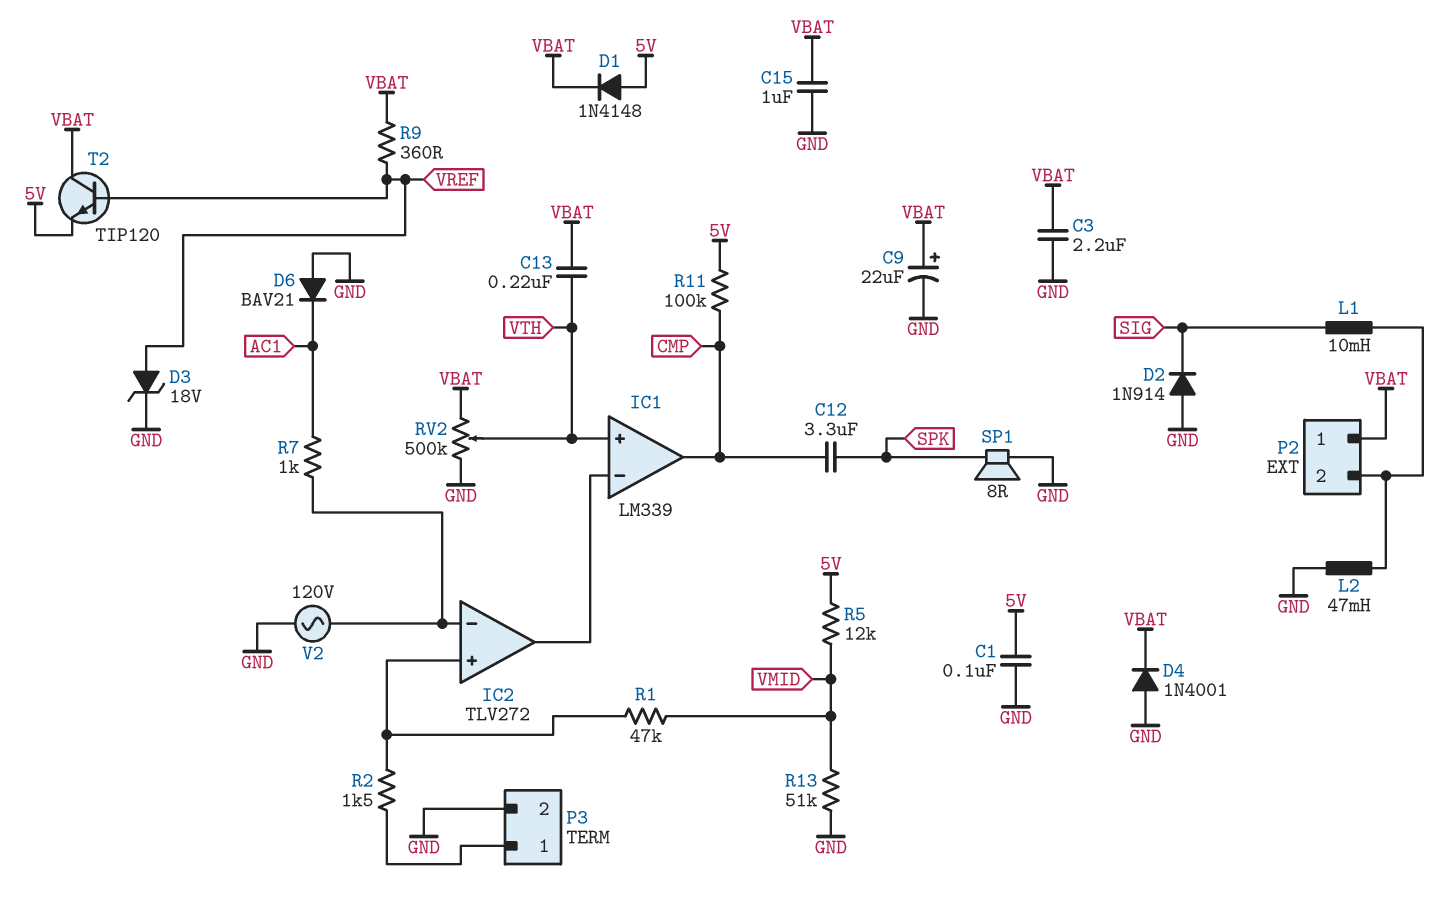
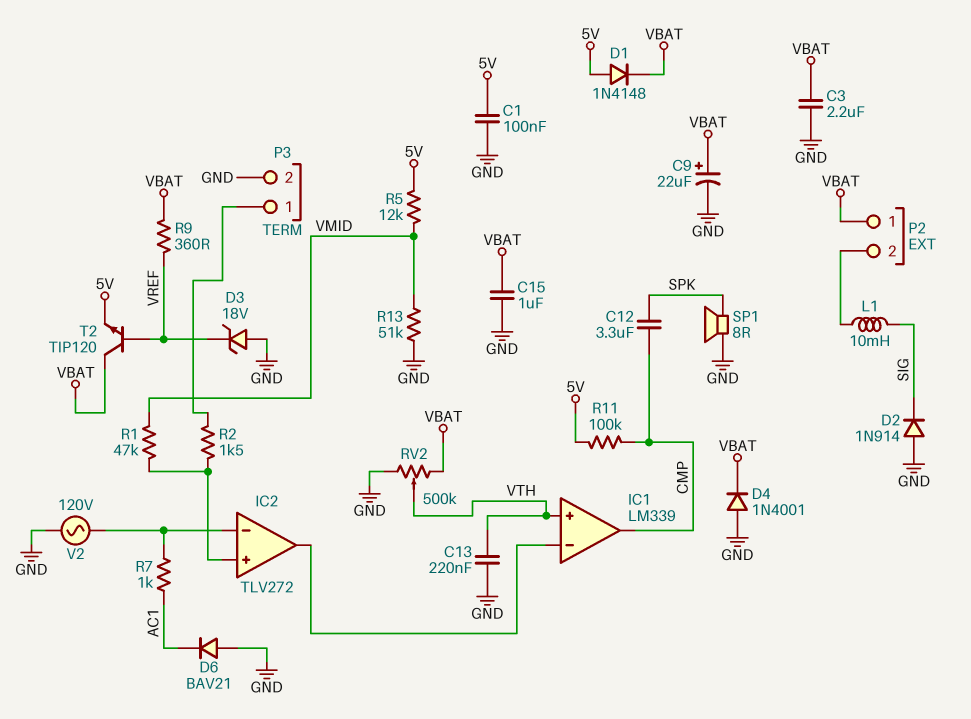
C13: 220nF (VBAT, VTH) -> 220nF (GND, VTH)
D3: zener 18V (A VREF, K GND) -> zener 18V (A GND, K VREF)
L2: 47mH (GND, P2/2) -> none

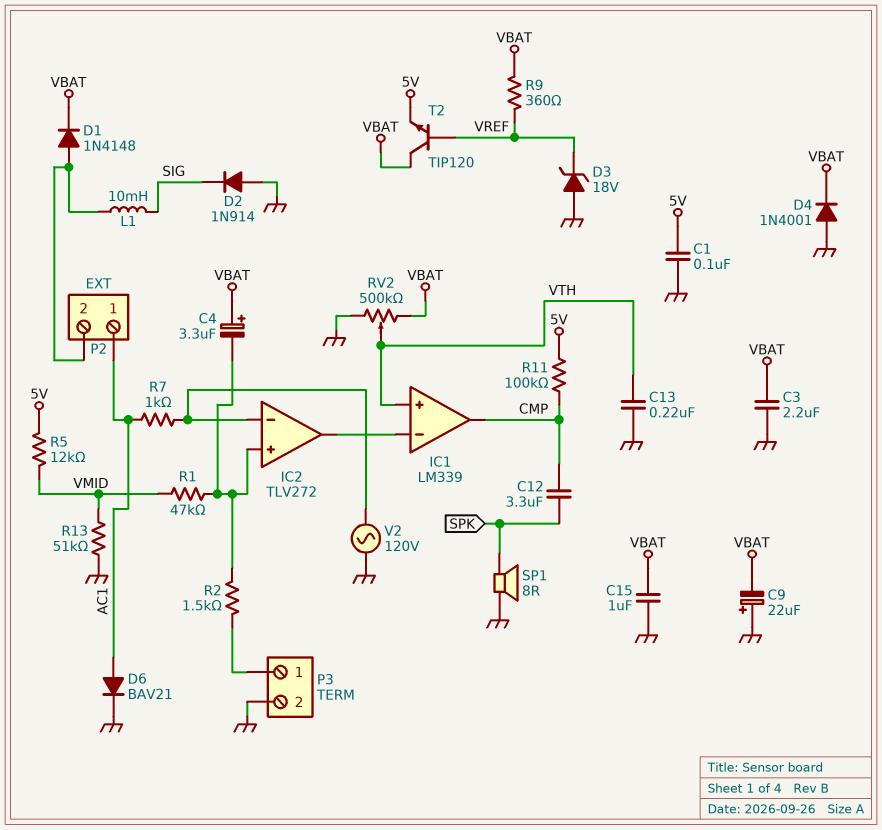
C4: none -> 3.3uF (plus VBAT, minus IC2/in+)
C9: 22uF (plus VBAT, minus GND) -> 22uF (plus GND, minus VBAT)
D1: diode 1N4148 (A 5V, K VBAT) -> diode 1N4148 (A P2/2, K VBAT)
D6: diode BAV21 (A GND, K AC1) -> diode BAV21 (A AC1, K GND)
P2 pin 1: VBAT -> AC1

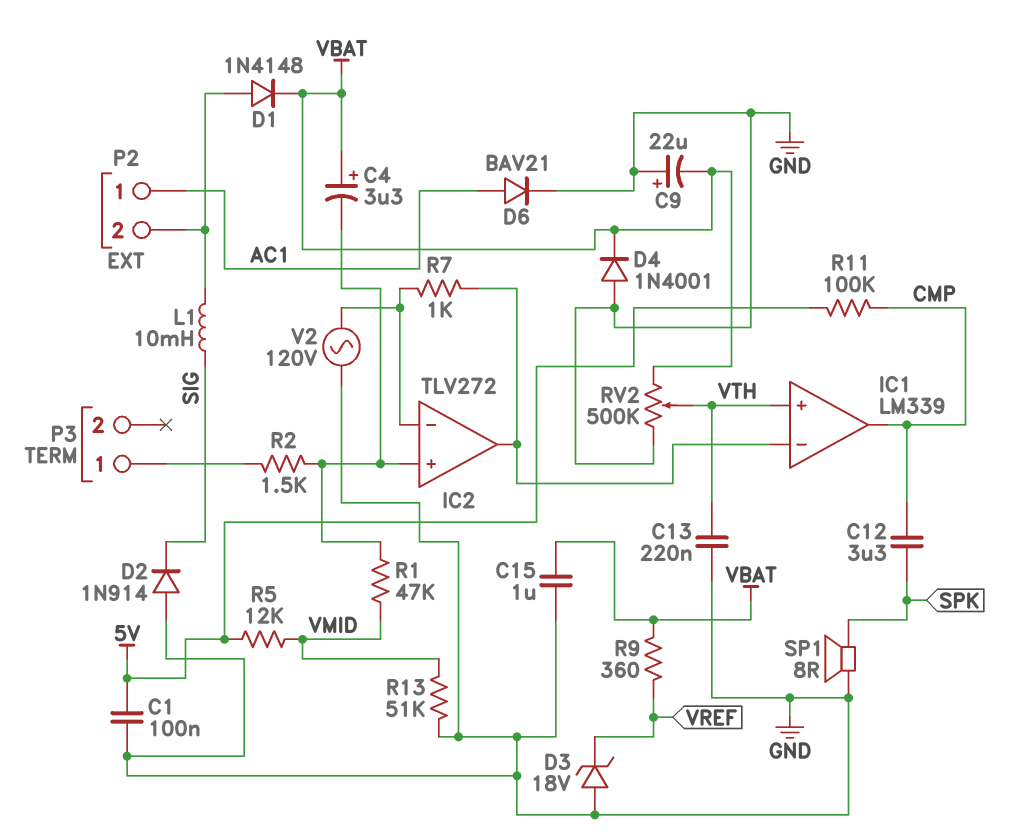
C3: 2.2uF (GND, VBAT) -> none
P3 pin 2: GND -> none
R7: 1k (AC1, IC2/in-) -> 1k (IC1/in-, IC2/in-)
T2: NPN TIP120 (B VREF, C VBAT, E 5V) -> none

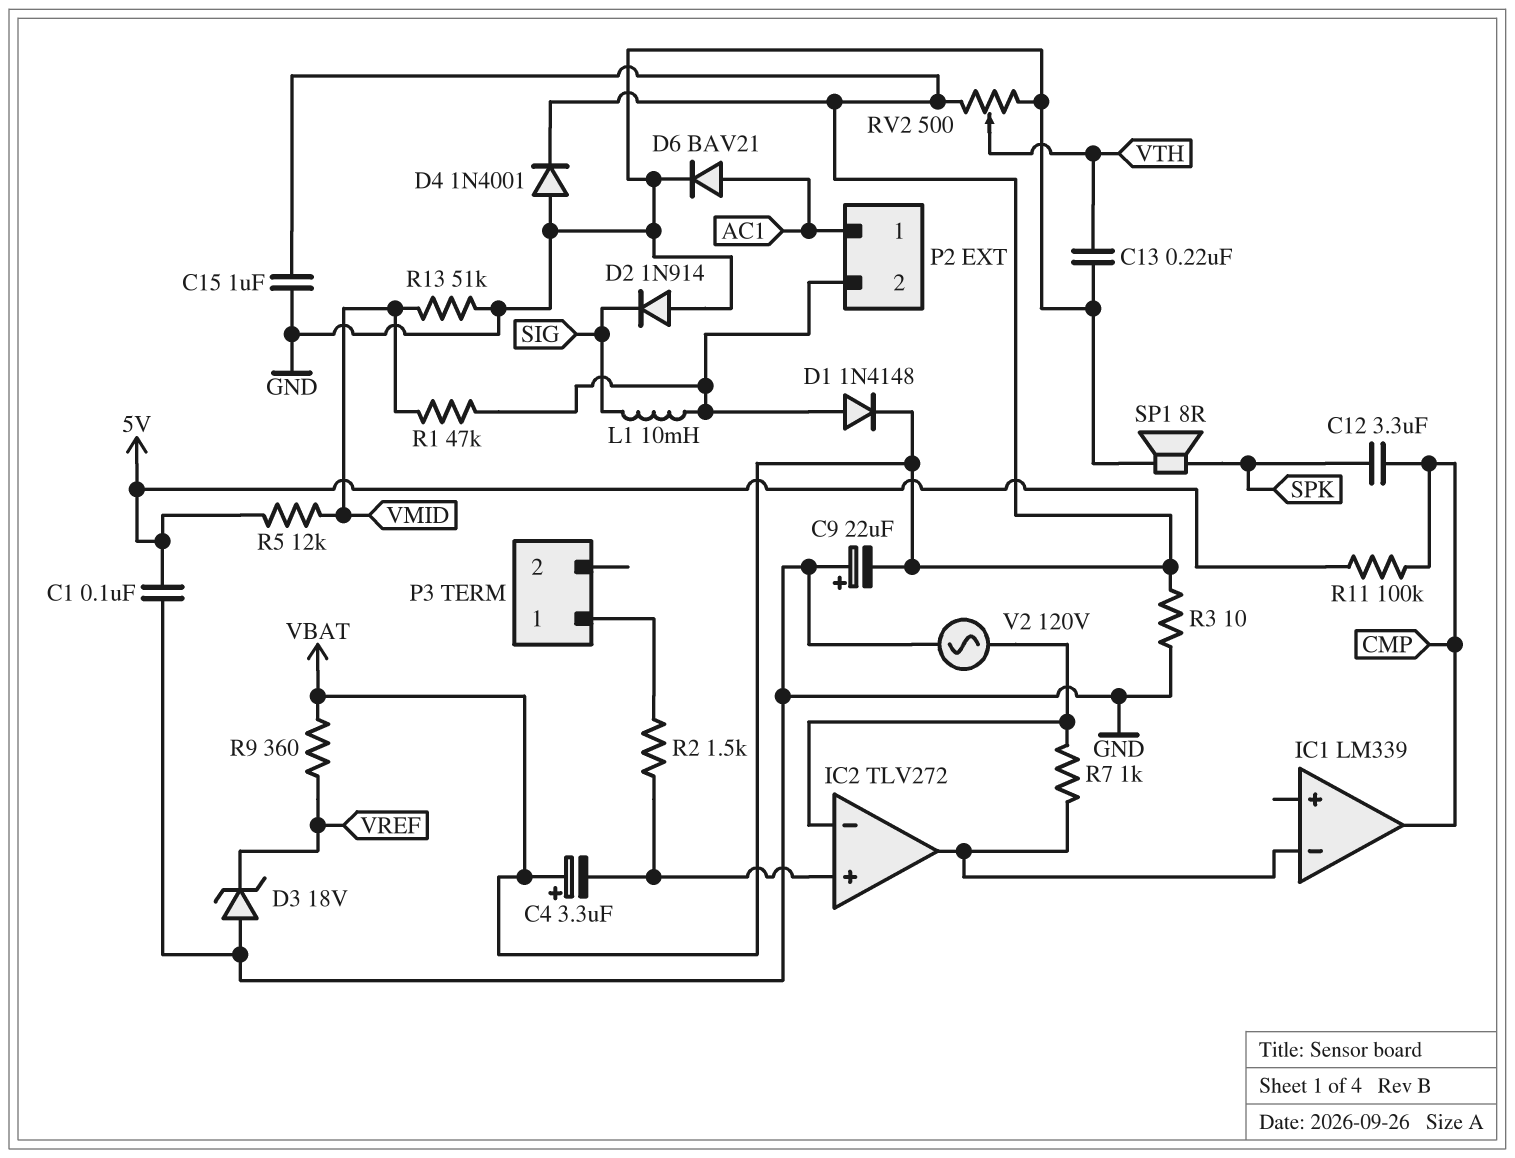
IC1 pin in+: VTH -> none
R1: 47k (IC2/in+, VMID) -> 47k (P2/2, VMID)
R3: none -> 10 (GND, VBAT)
RV2: 500k (GND, VBAT, wiper VTH) -> 500 (GND, VBAT, wiper VTH)

